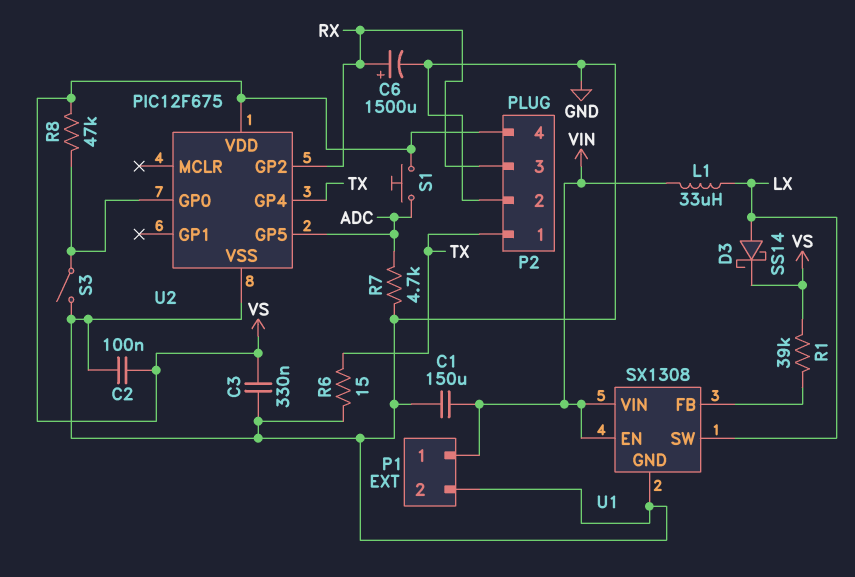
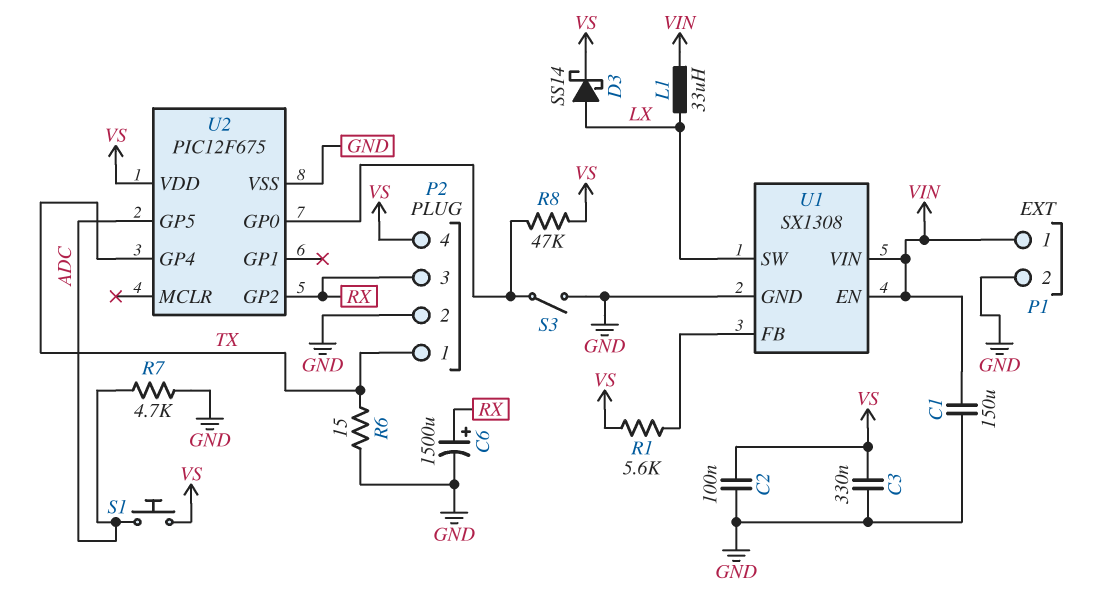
R1: 39k (U1/FB, VS) -> 5.6k (U1/FB, VS)

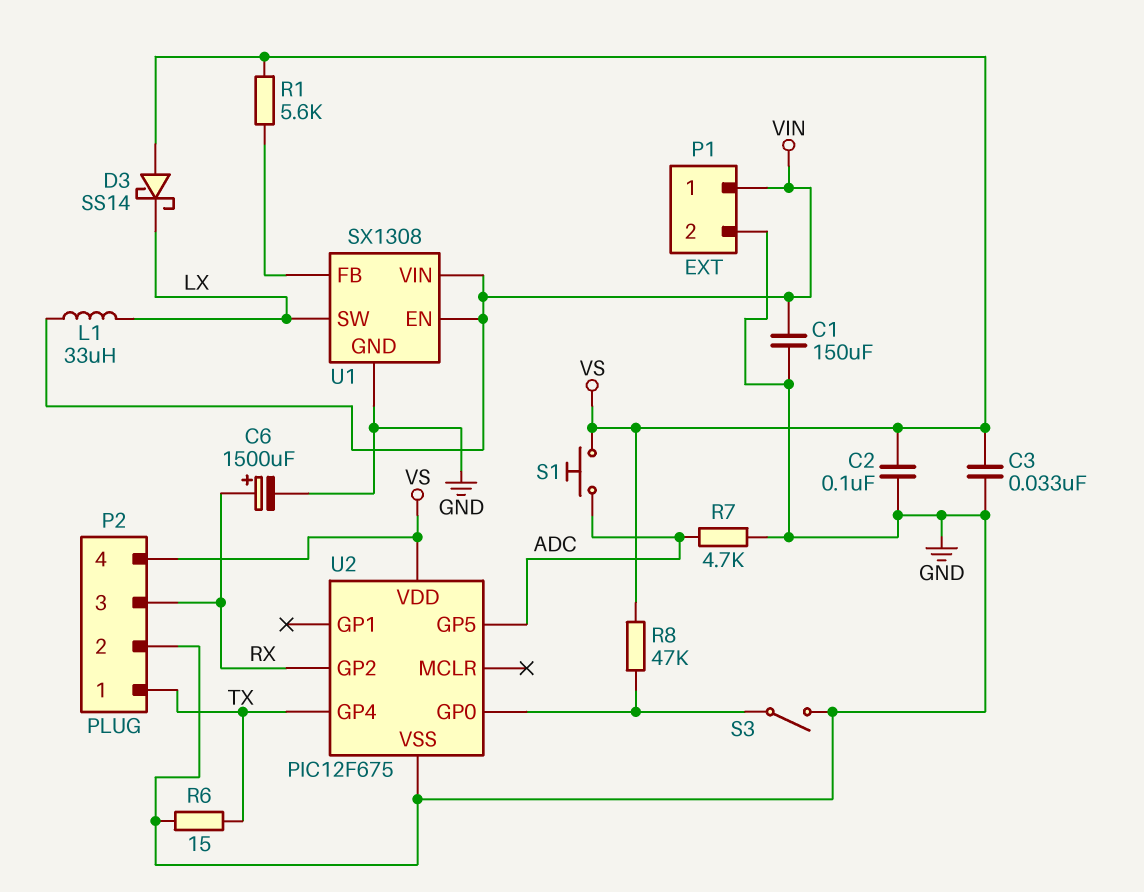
C3: 330nF (GND, VS) -> 33nF (GND, VS)
D3: schottky SS14 (A LX, K VS) -> schottky SS14 (A VS, K LX)

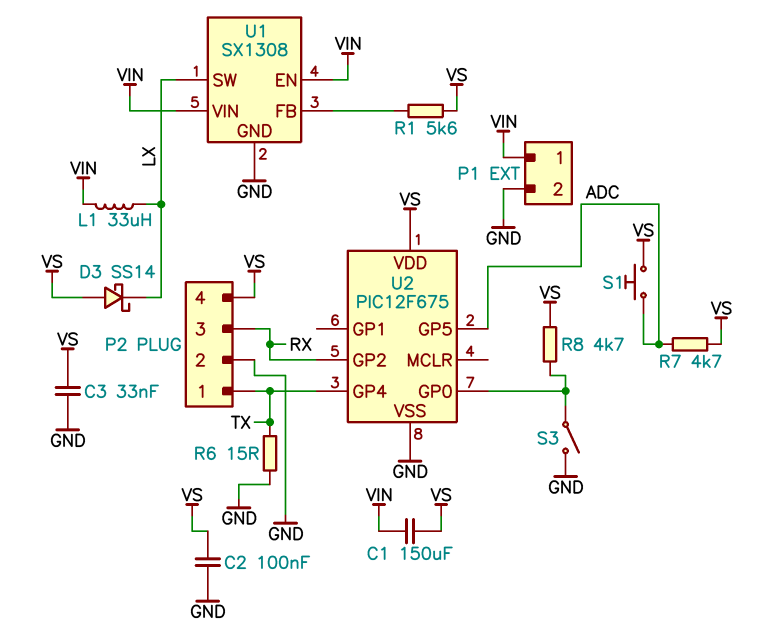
C1: 150uF (GND, VIN) -> 150uF (VIN, VS)
C6: 1500uF (plus RX, minus GND) -> none
R7: 4.7k (ADC, GND) -> 4.7k (ADC, VS)
R8: 47k (U2/GP0, VS) -> 4.7k (U2/GP0, VS)

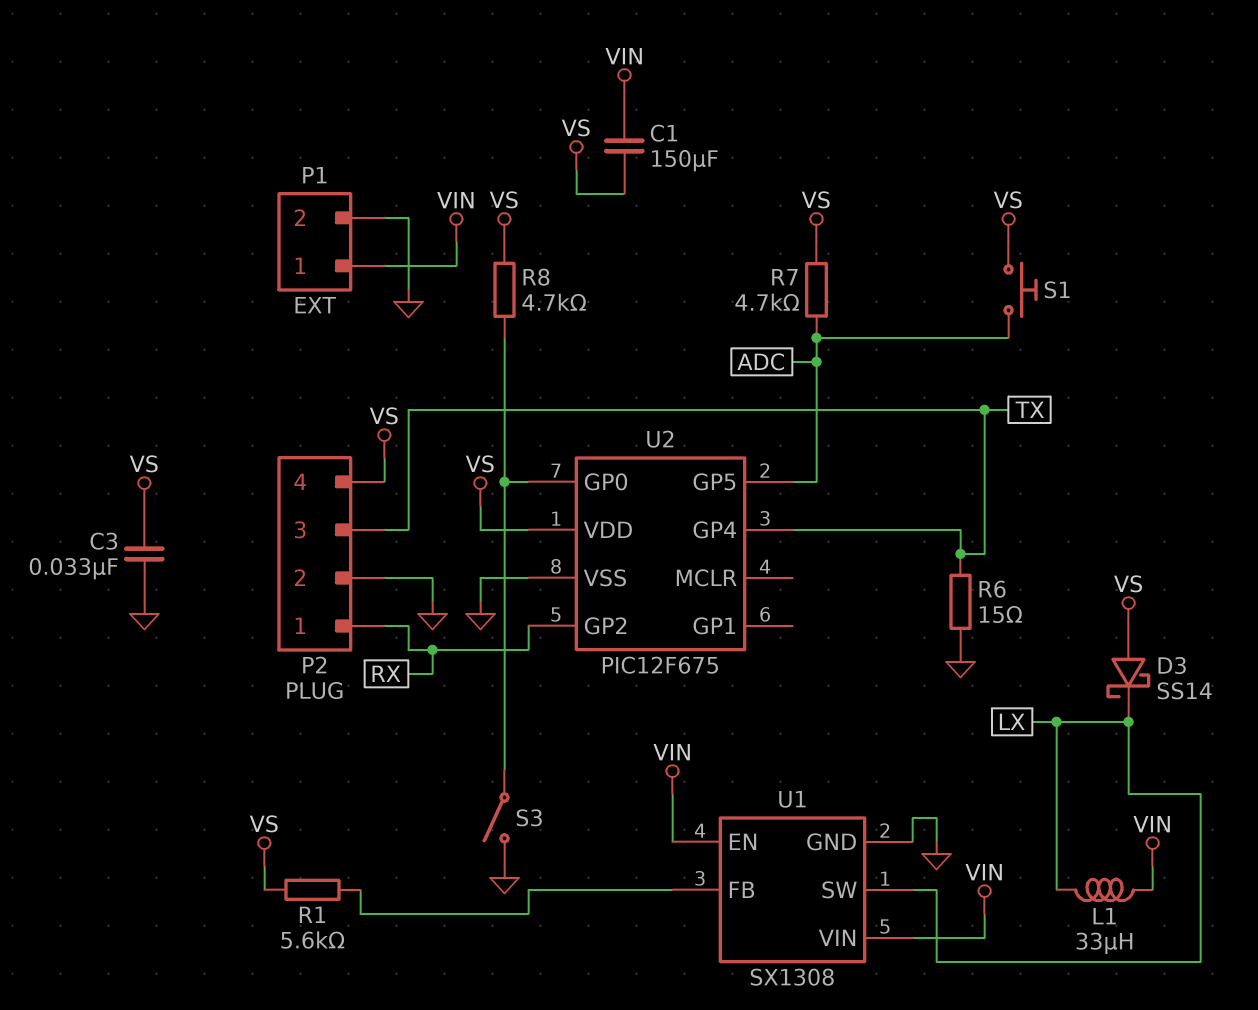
C2: 100nF (GND, VS) -> none
P2 pin 1: TX -> RX
P2 pin 3: RX -> TX

